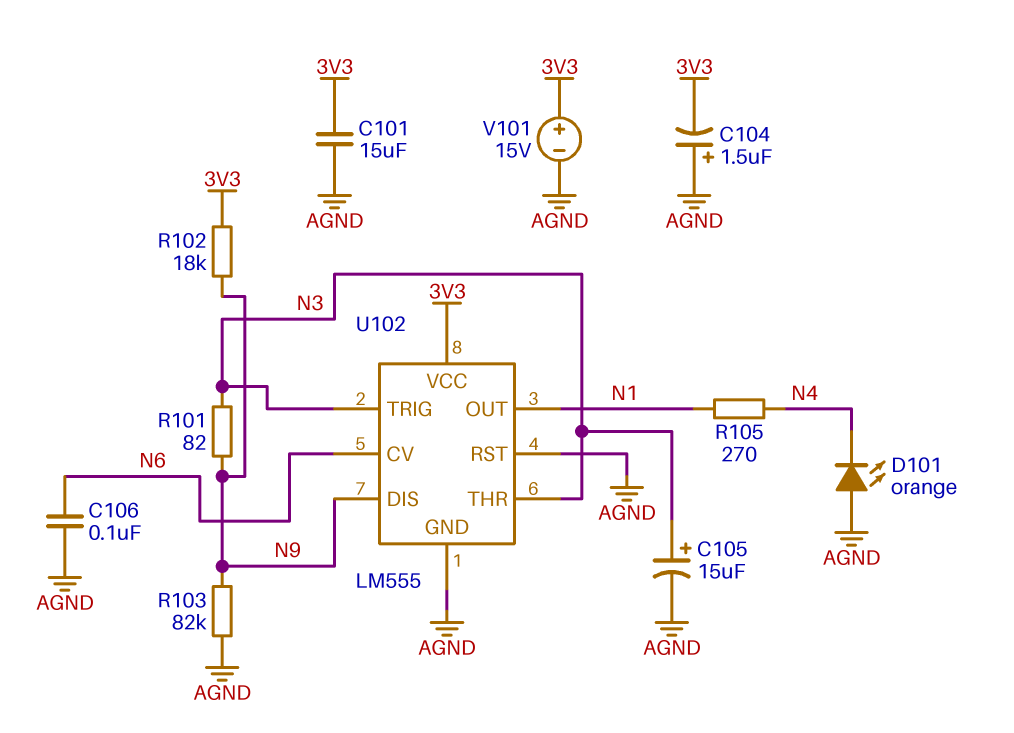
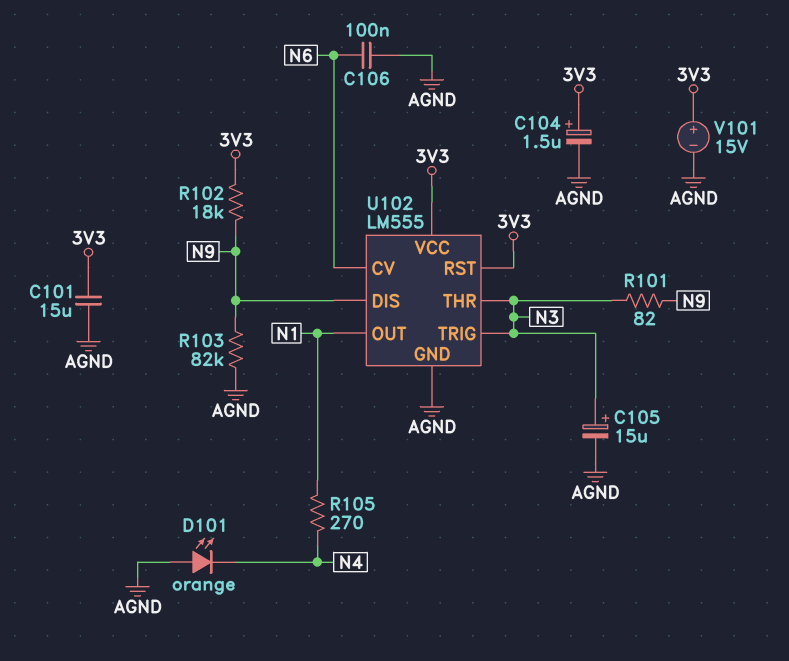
C104: 1.5uF (plus AGND, minus 3V3) -> 1.5uF (plus 3V3, minus AGND)
U102 pin RST: AGND -> 3V3

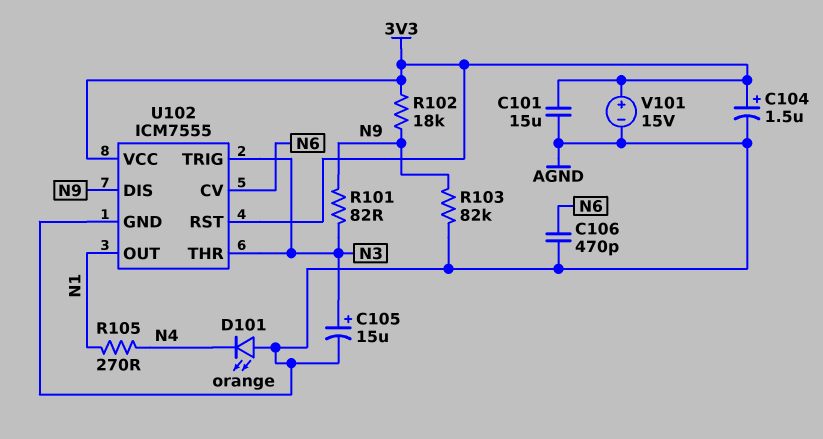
C106: 100nF (AGND, N6) -> 470pF (AGND, N6)
U102: LM555 -> ICM7555

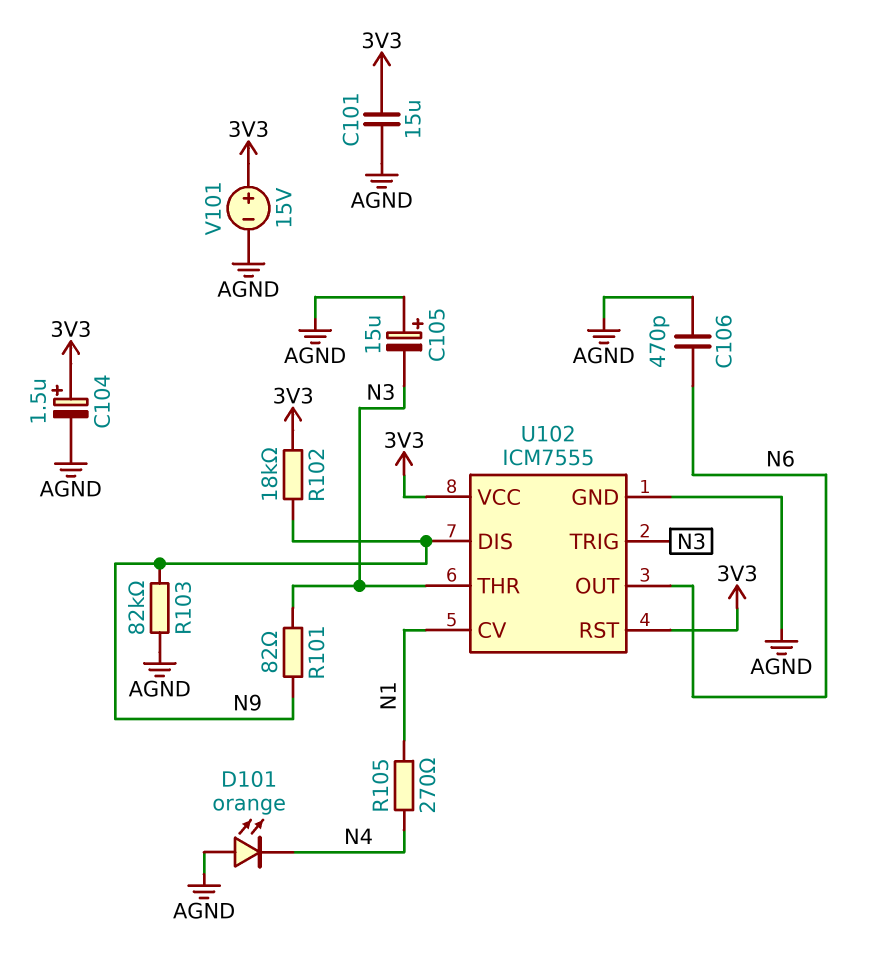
C105: 15uF (plus N3, minus AGND) -> 15uF (plus AGND, minus N3)
U102 pin CV: N6 -> N1
U102 pin OUT: N1 -> N6

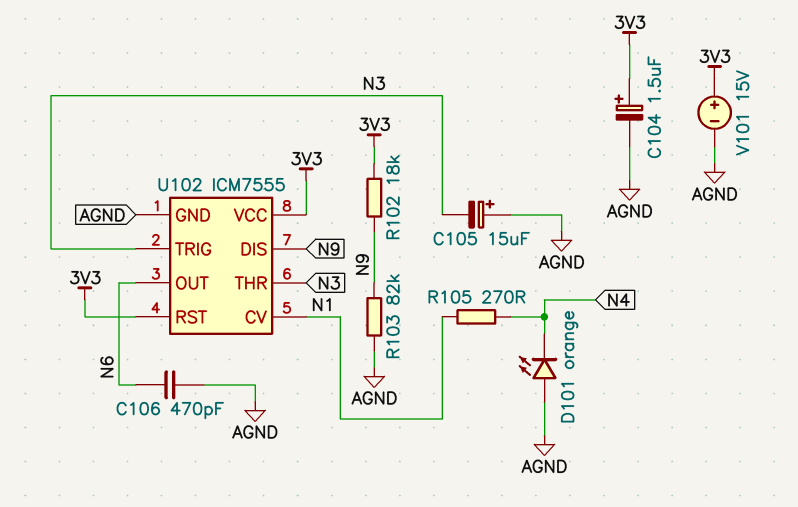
C101: 15uF (3V3, AGND) -> none
R101: 82 (N3, N9) -> none

